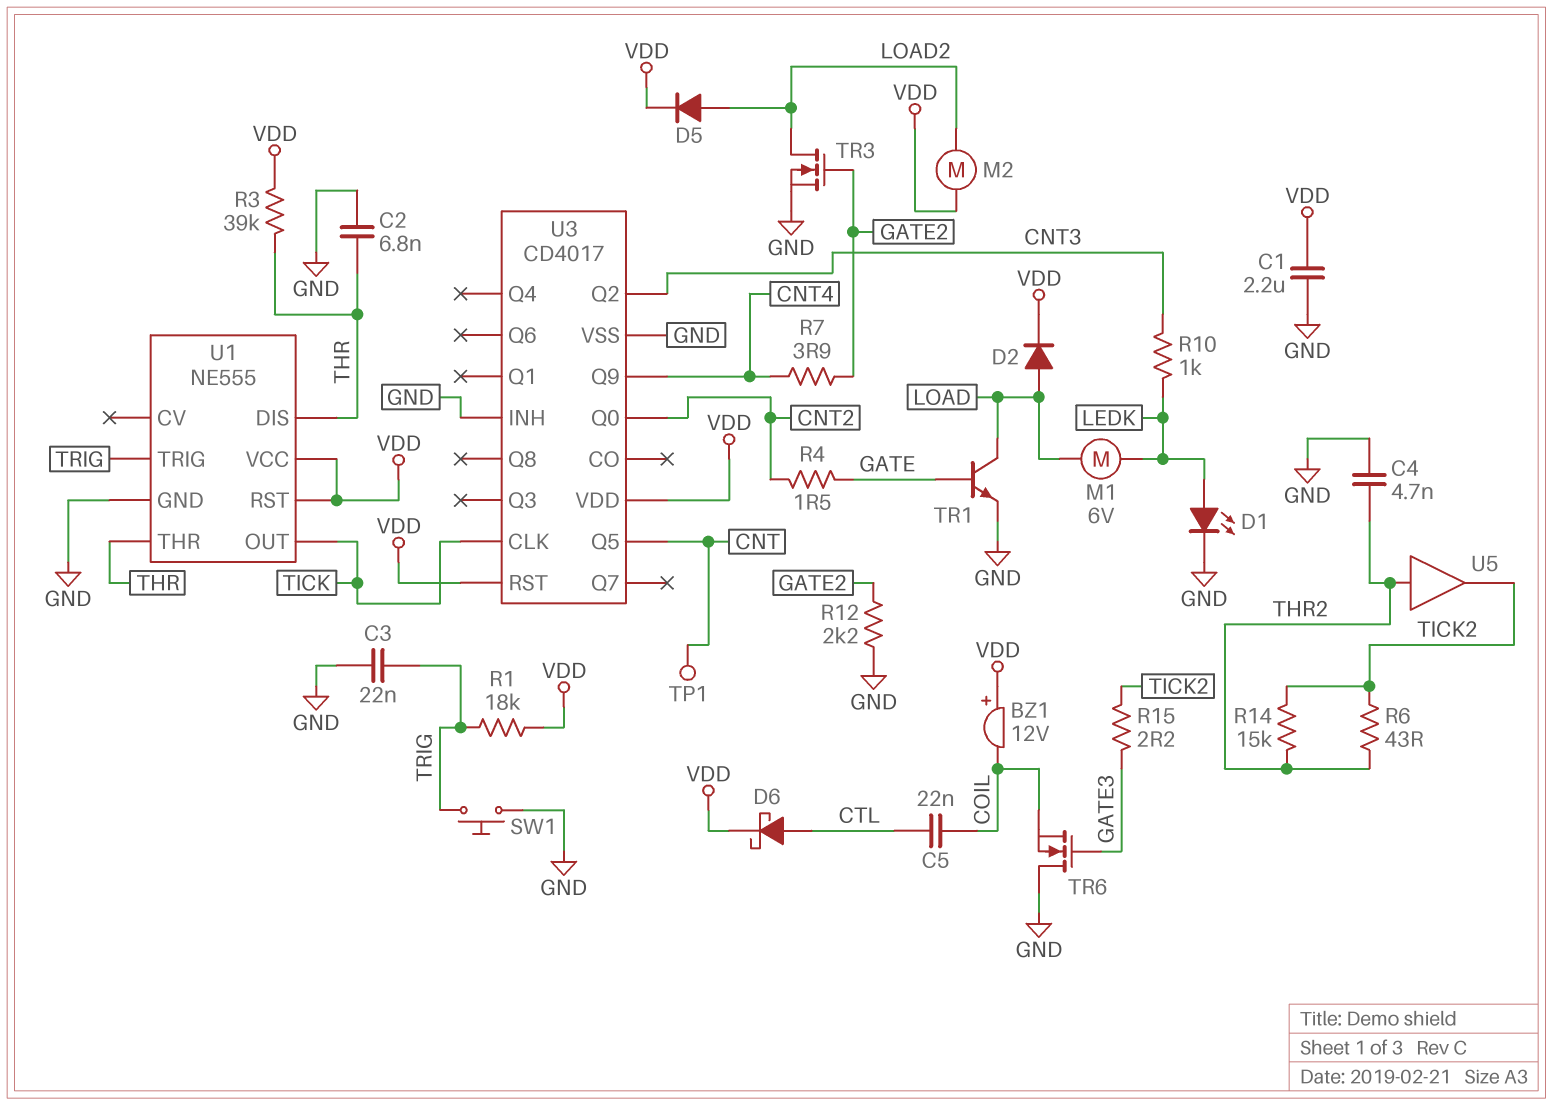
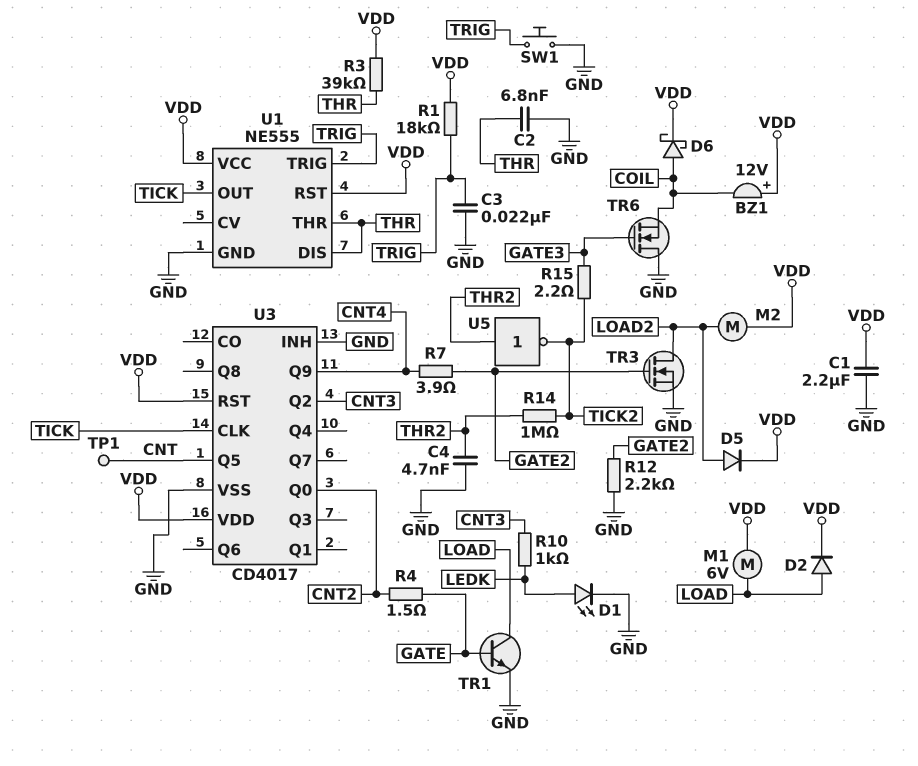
C5: 22nF (COIL, CTL) -> none
D6: schottky (A CTL, K VDD) -> schottky (A COIL, K VDD)
M1: motor 6V (LEDK, LOAD) -> motor 6V (LOAD, VDD)
R6: 43 (THR2, TICK2) -> none
R14: 15k (THR2, TICK2) -> 1M (THR2, TICK2)
U5: buffer (in THR2, out TICK2) -> NOT (in THR2, out TICK2)

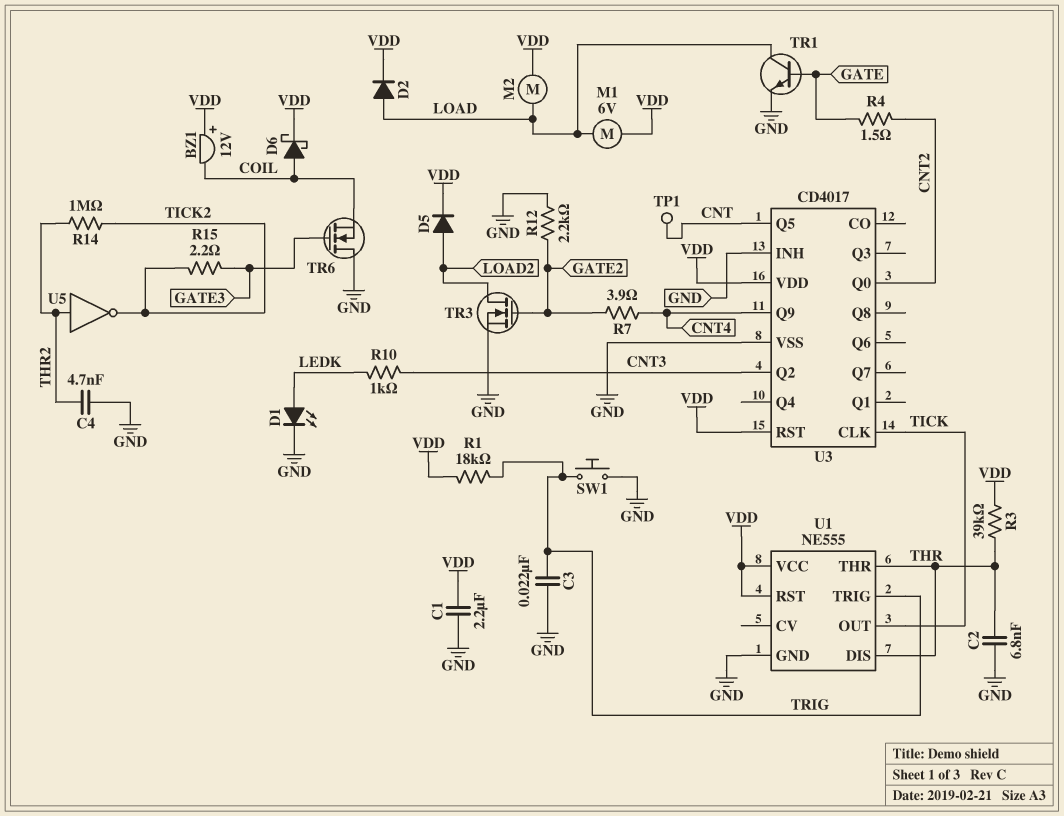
M2: motor (LOAD2, VDD) -> motor (LOAD, VDD)

